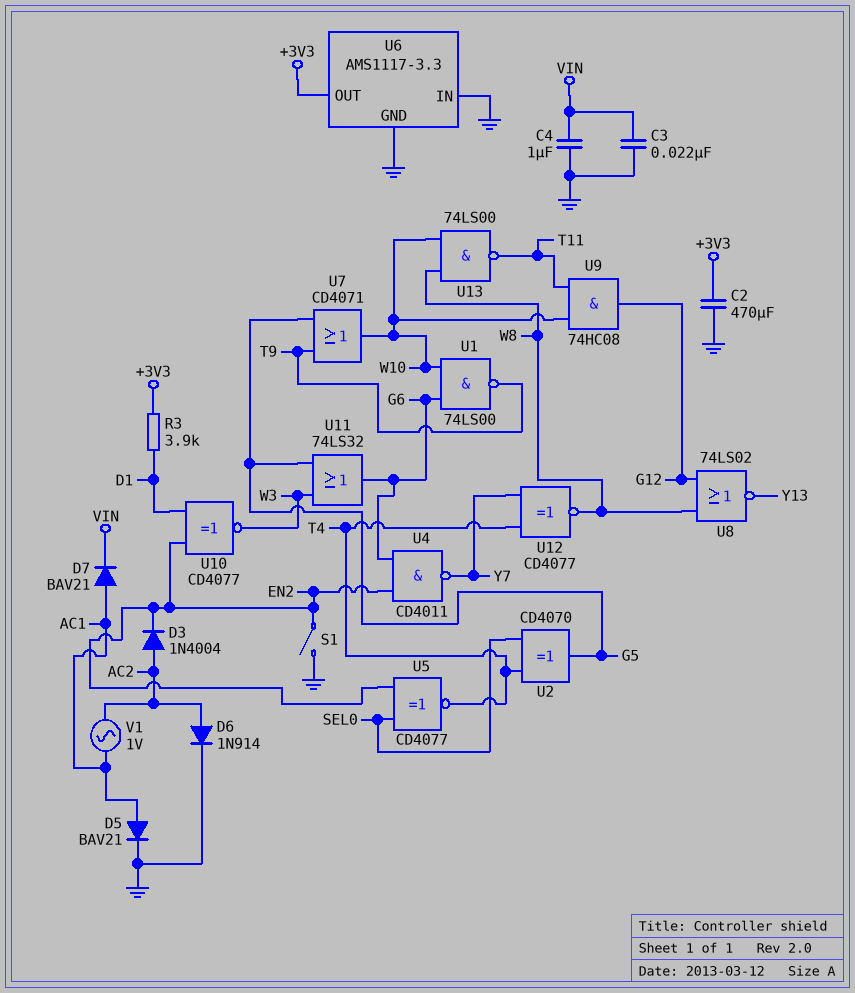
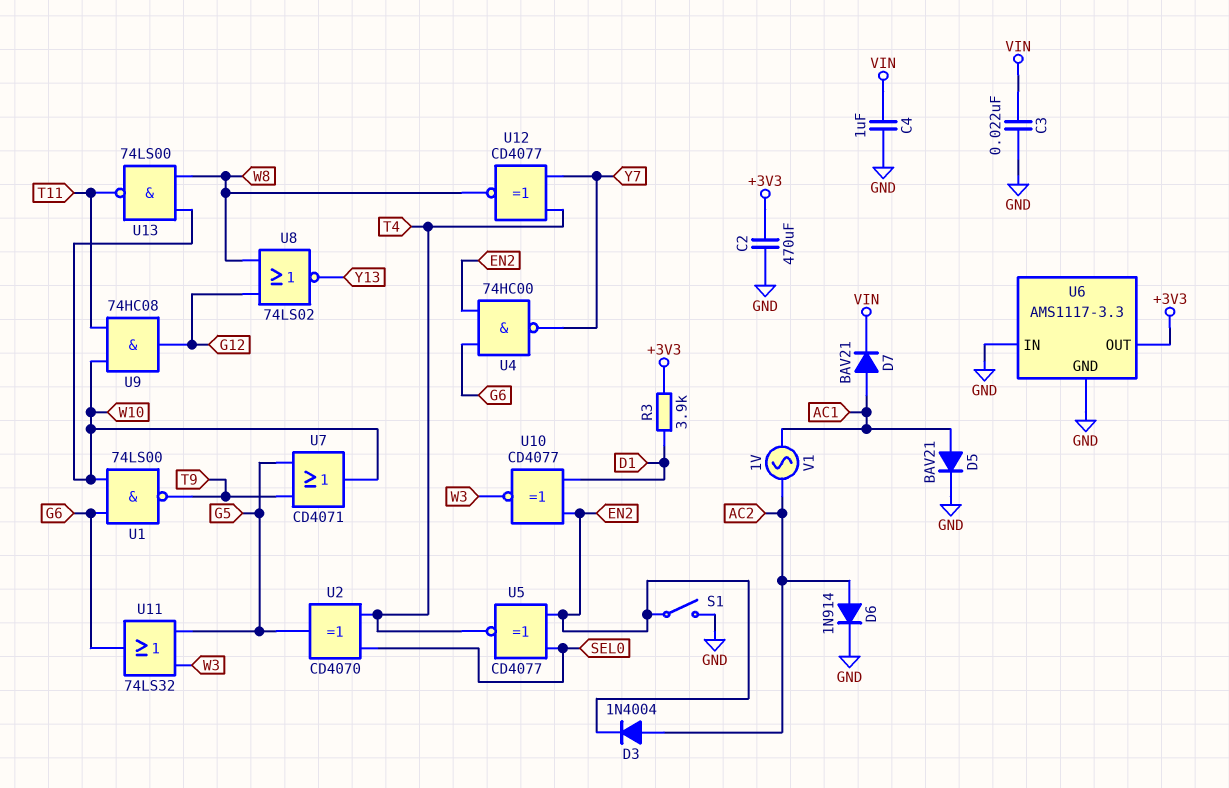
U4: NAND CD4011 (in EN2, in G6, out Y7) -> NAND 74HC00 (in EN2, in G6, out Y7)

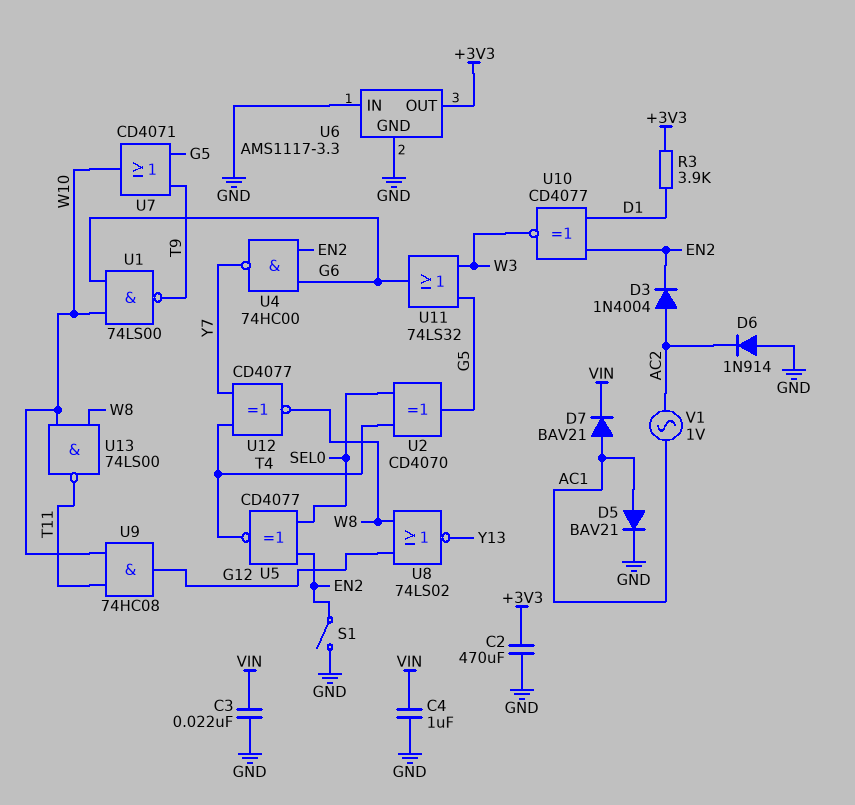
D6: diode 1N914 (A AC2, K GND) -> diode 1N914 (A GND, K AC2)

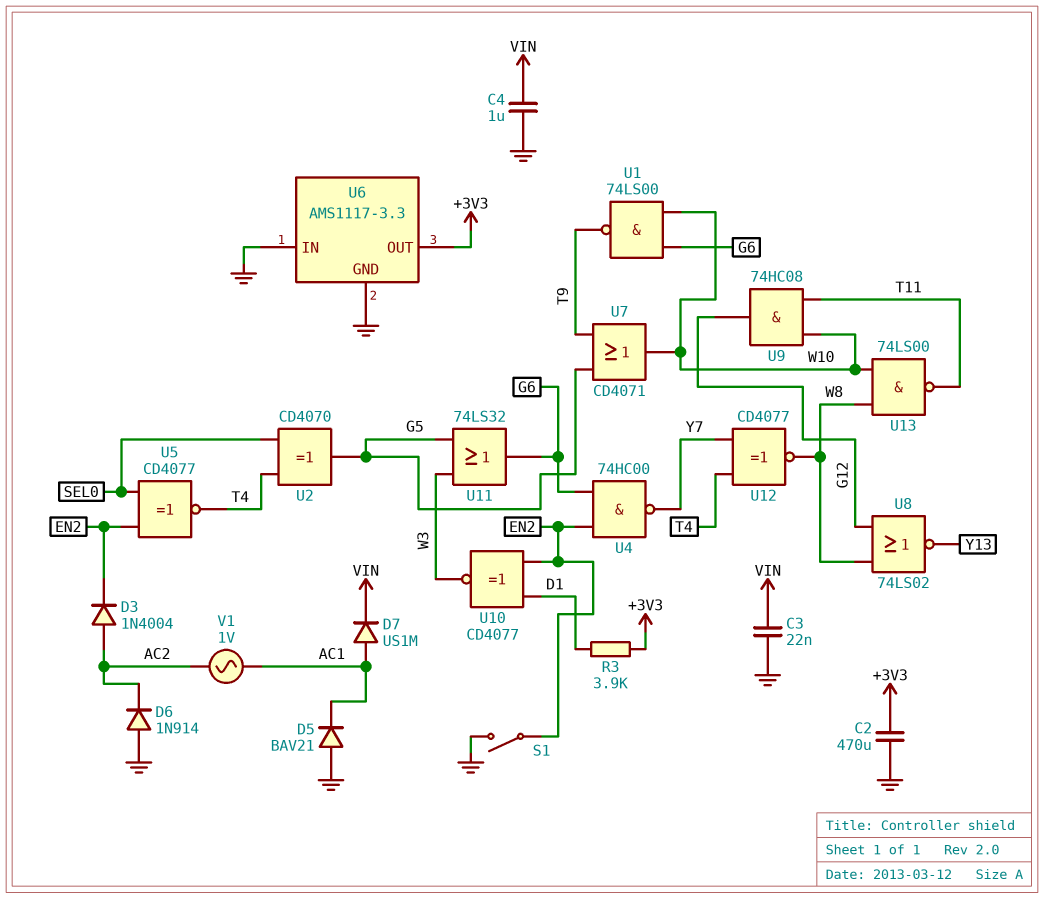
D5: diode BAV21 (A AC1, K GND) -> diode BAV21 (A GND, K AC1)
D7: diode BAV21 (A AC1, K VIN) -> diode US1M (A AC1, K VIN)

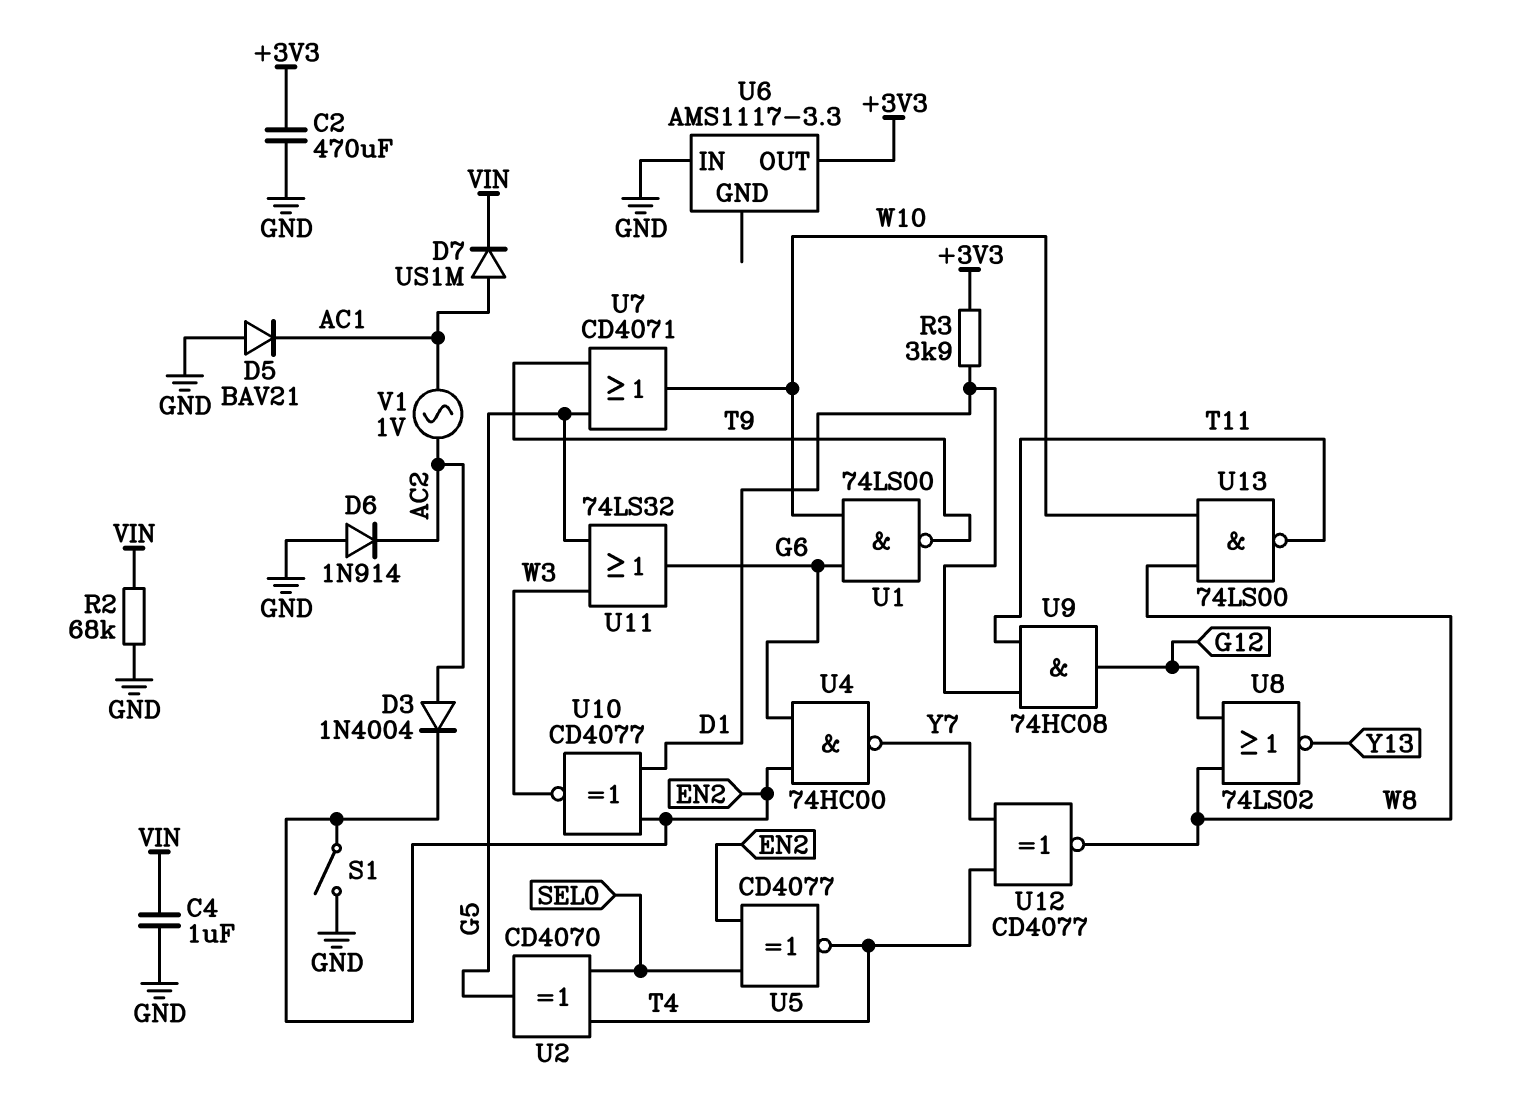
C3: 22nF (GND, VIN) -> none
R2: none -> 68k (GND, VIN)
U6 pin GND: GND -> none
U9: AND 74HC08 (in T11, in W10, out G12) -> AND 74HC08 (in D1, in T11, out G12)

